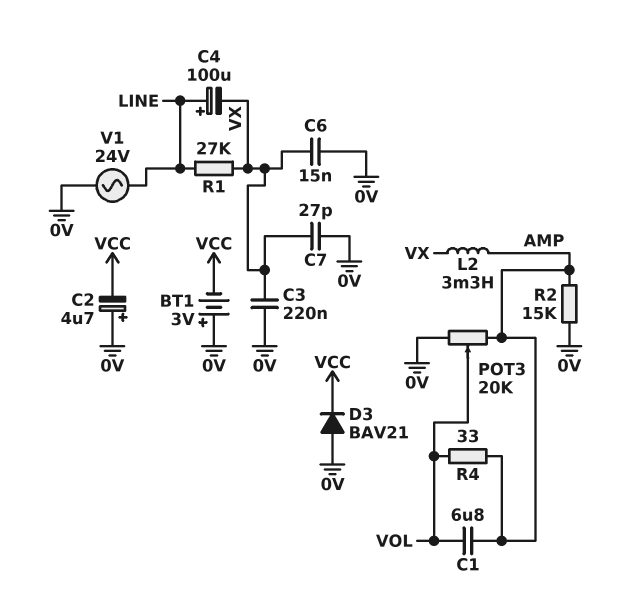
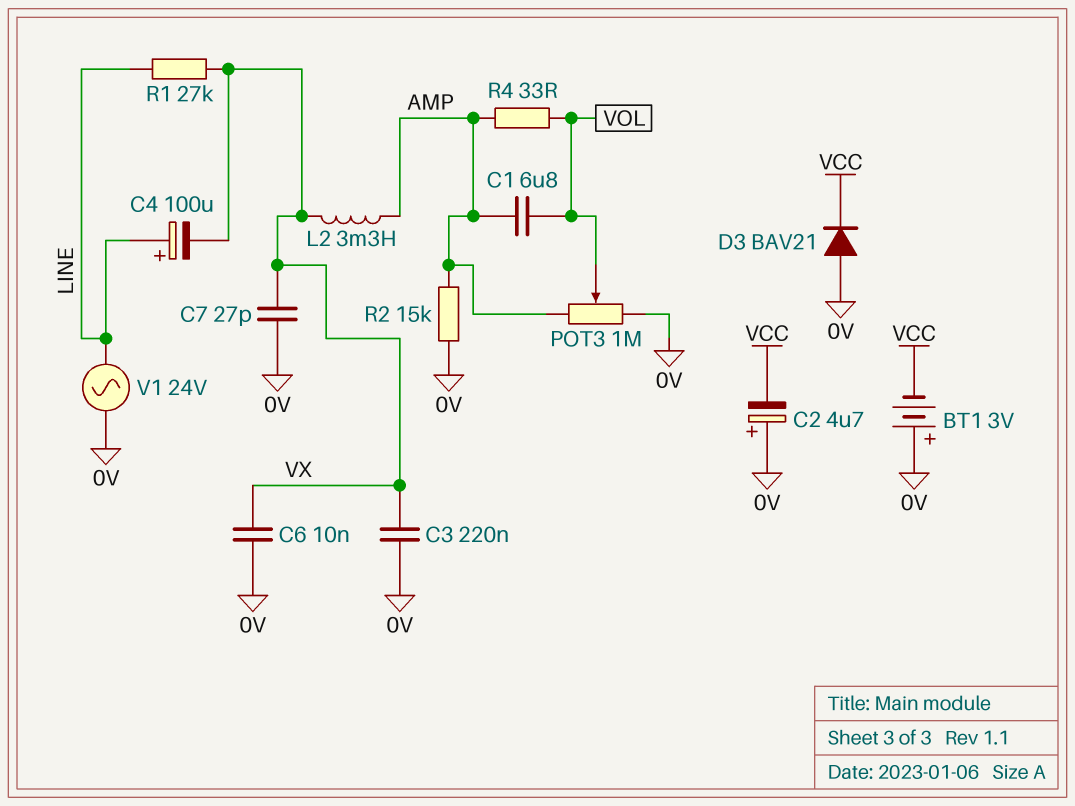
C6: 15nF (0V, VX) -> 10nF (0V, VX)
POT3: 20k (0V, AMP, wiper VOL) -> 1M (0V, AMP, wiper VOL)

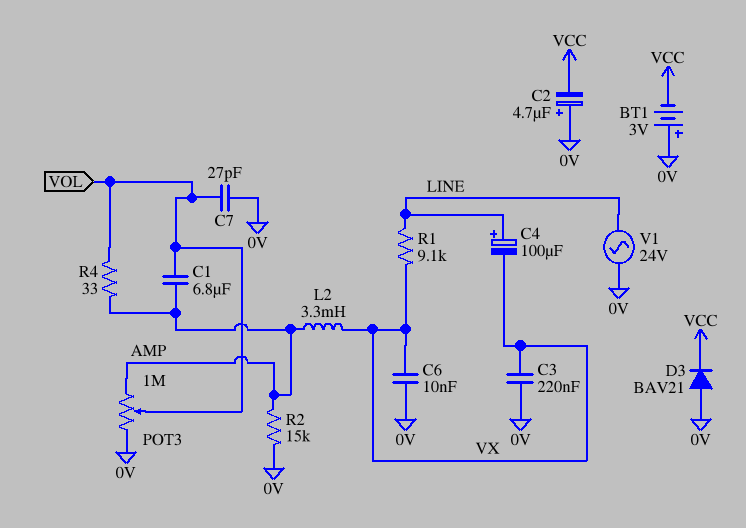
C7: 27pF (0V, VX) -> 27pF (0V, VOL)
R1: 27k (LINE, VX) -> 9.1k (LINE, VX)

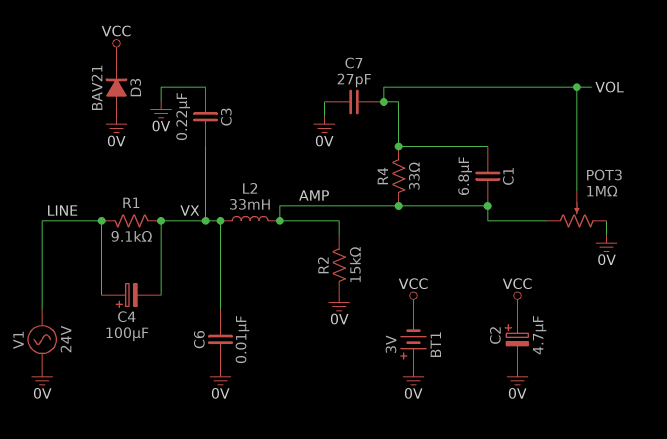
C2: 4.7uF (plus 0V, minus VCC) -> 4.7uF (plus VCC, minus 0V)
L2: 3.3mH (AMP, VX) -> 33mH (AMP, VX)

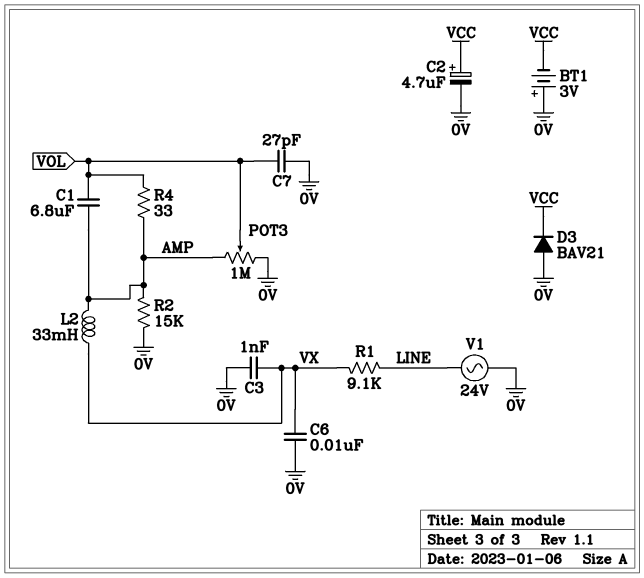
C3: 220nF (0V, VX) -> 1nF (0V, VX)
C4: 100uF (plus LINE, minus VX) -> none

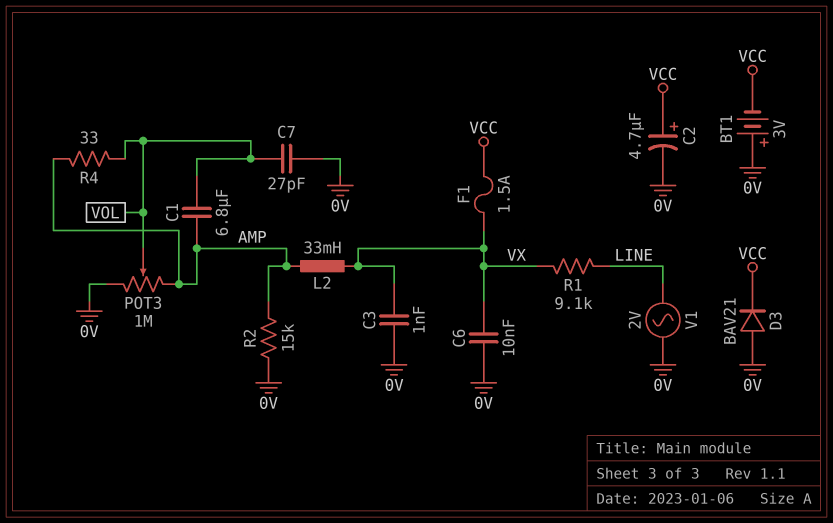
F1: none -> 1.5A (VCC, VX)
V1: AC 24V (0V, LINE) -> AC 2V (0V, LINE)

